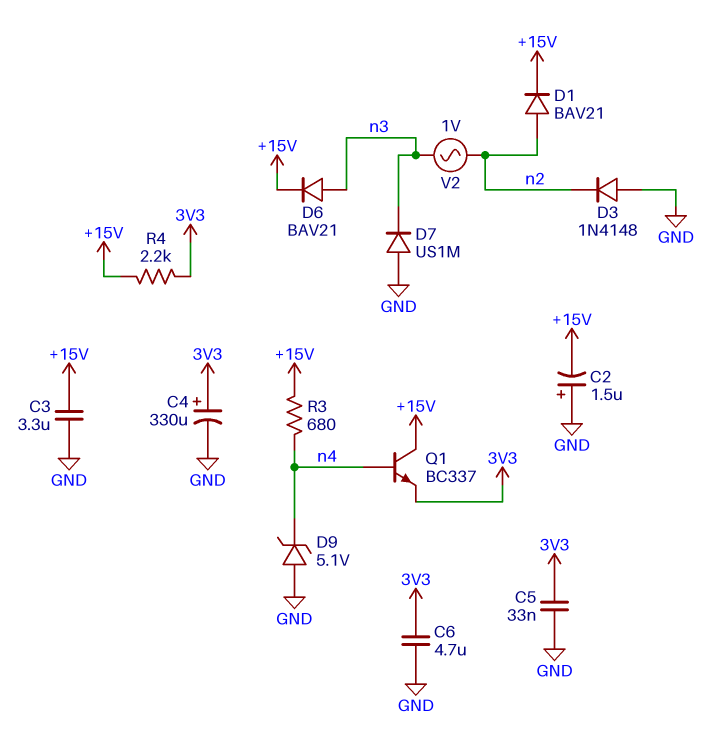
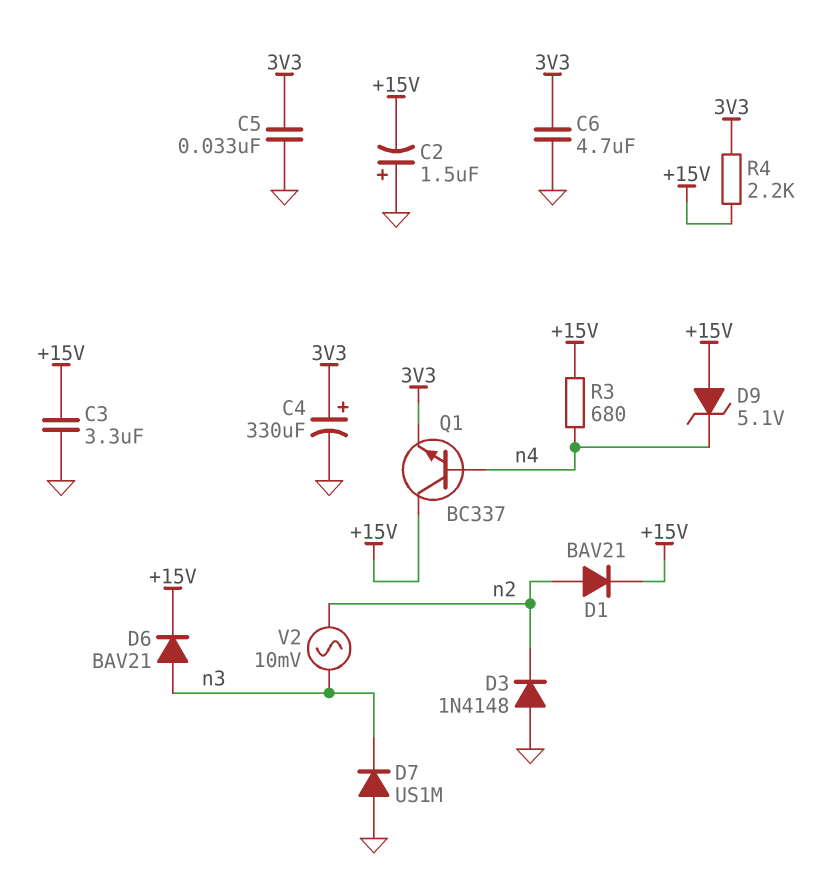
D9: zener 5.1V (A GND, K n4) -> zener 5.1V (A +15V, K n4)
V2: AC 1V (n2, n3) -> AC 10mV (n2, n3)

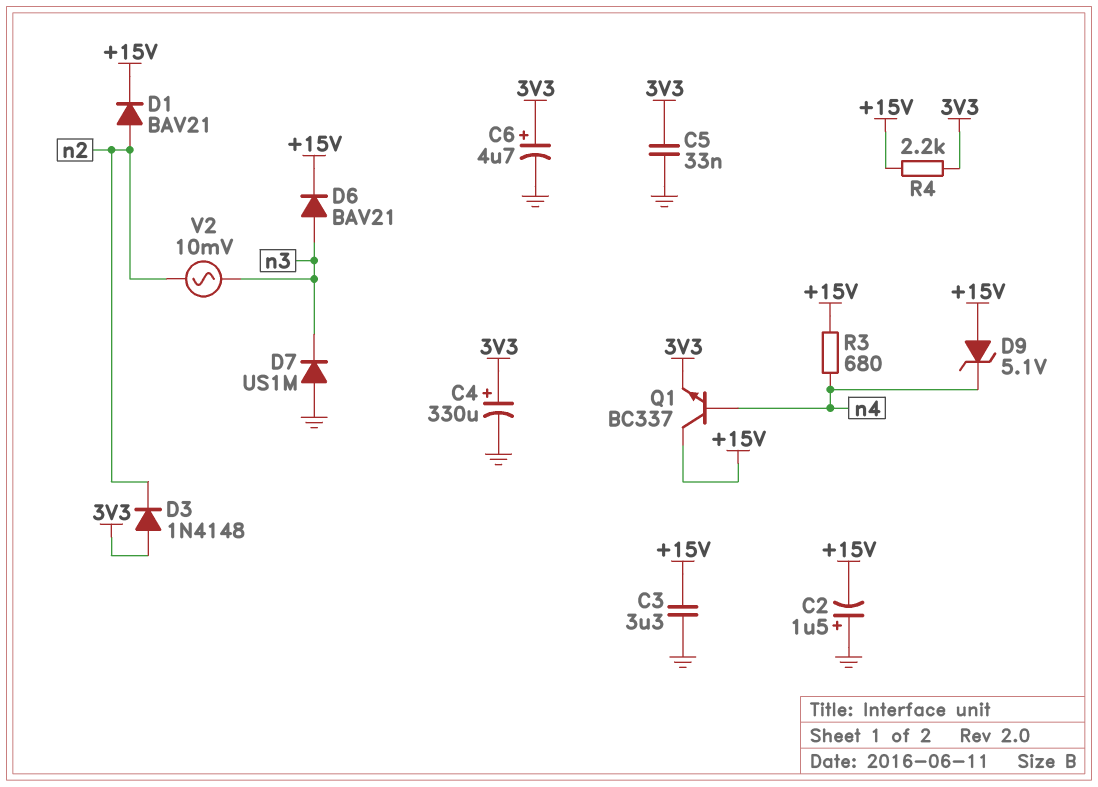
C6: 4.7uF (3V3, GND) -> 4.7uF (plus 3V3, minus GND)
D3: diode 1N4148 (A GND, K n2) -> diode 1N4148 (A 3V3, K n2)

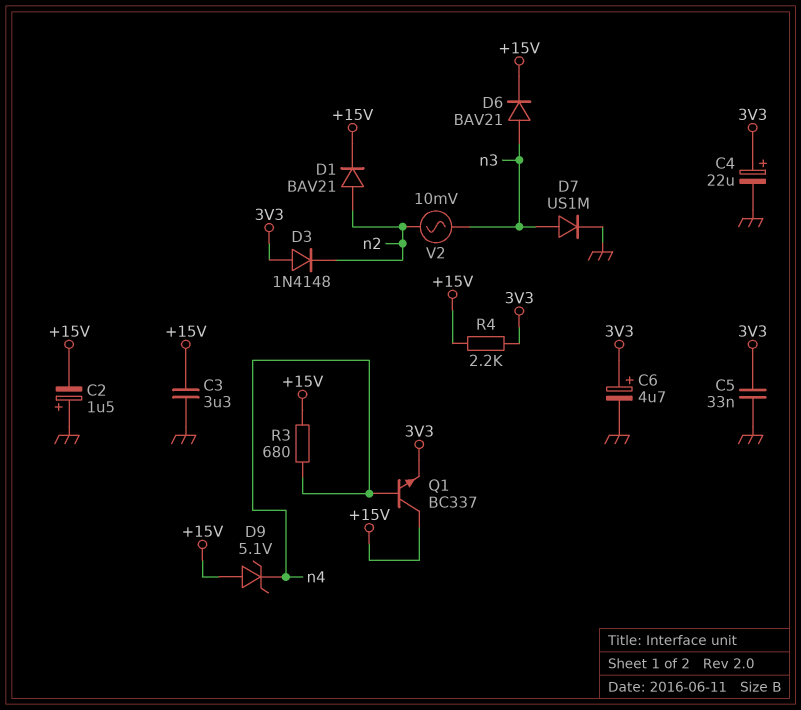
C4: 330uF (plus 3V3, minus GND) -> 22uF (plus 3V3, minus GND)
D7: diode US1M (A GND, K n3) -> diode US1M (A n3, K GND)

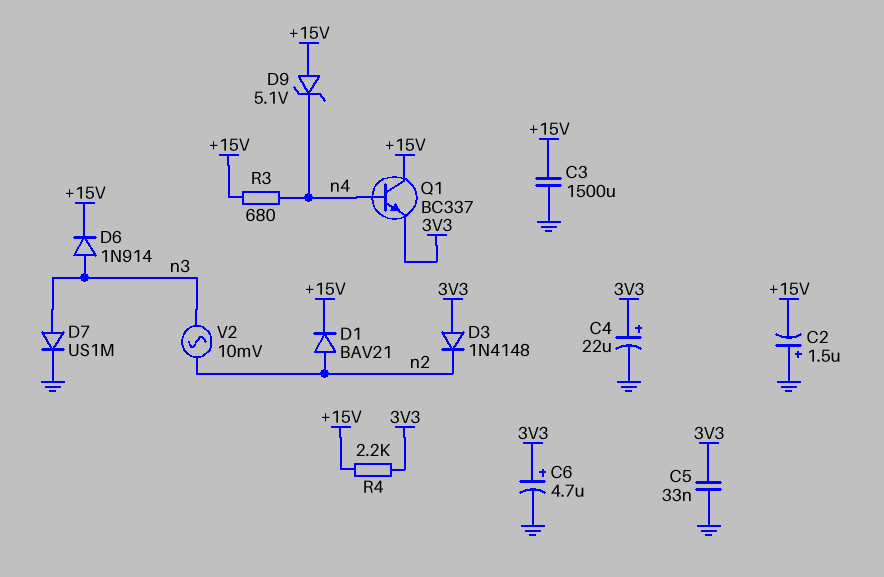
C3: 3.3uF (+15V, GND) -> 1500uF (+15V, GND)
D6: diode BAV21 (A n3, K +15V) -> diode 1N914 (A n3, K +15V)

